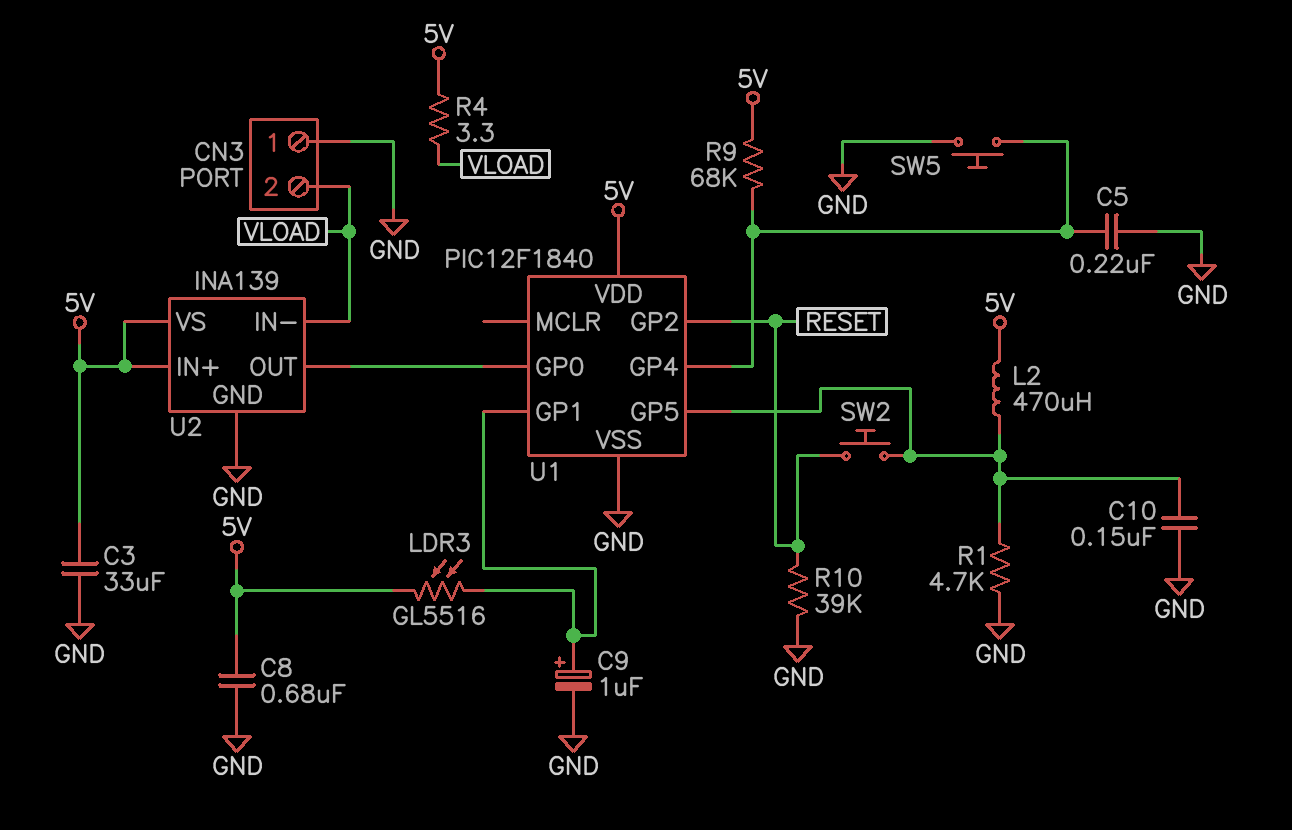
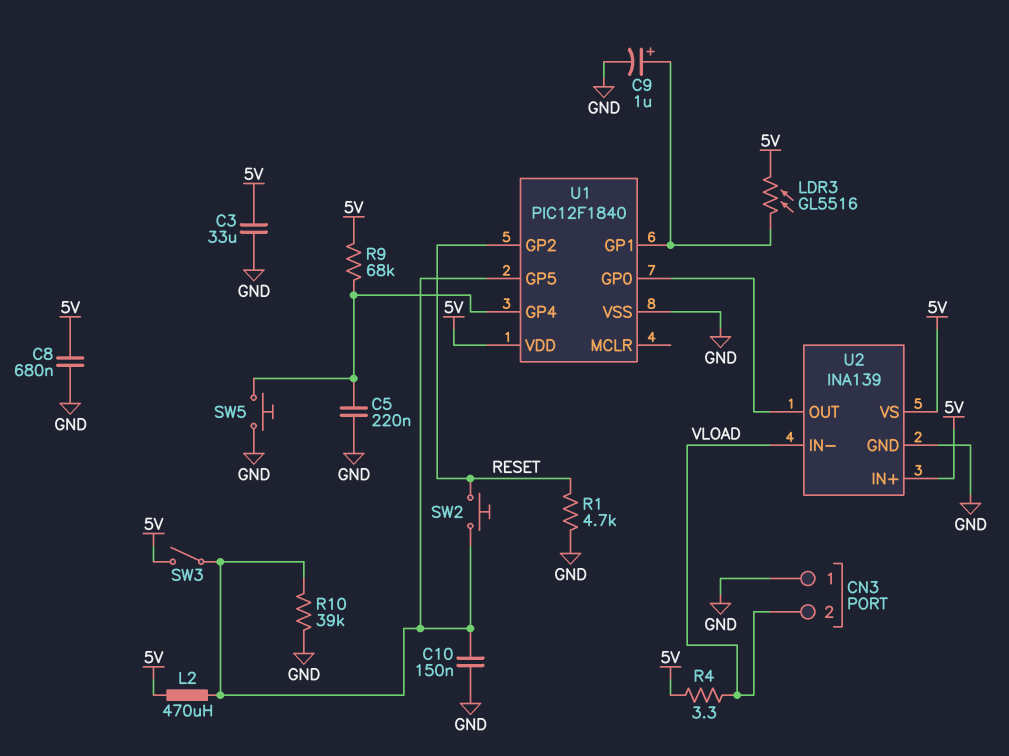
R1: 4.7k (GND, U1/GP5) -> 4.7k (GND, RESET)
R10: 39k (GND, RESET) -> 39k (GND, U1/GP5)
SW3: none -> switch (5V, U1/GP5)

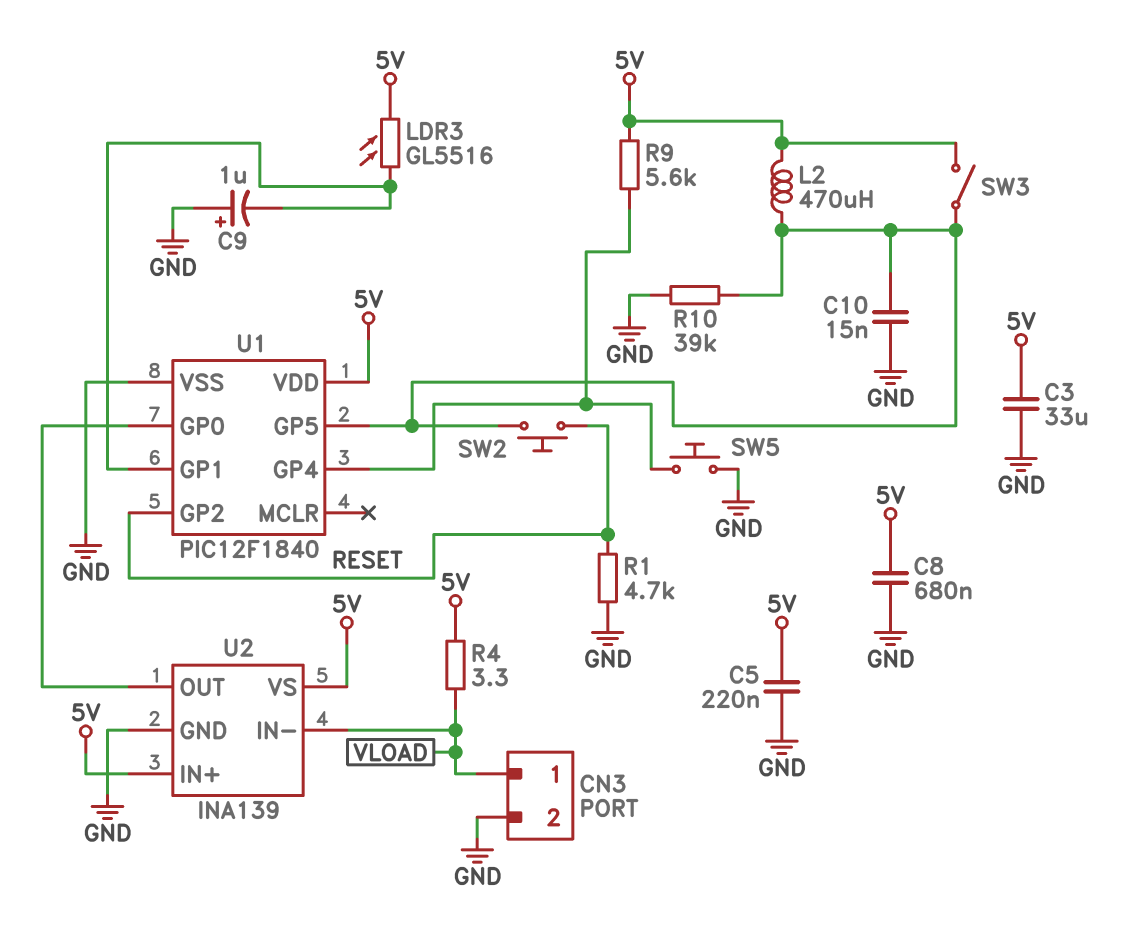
C5: 220nF (GND, U1/GP4) -> 220nF (5V, GND)
C9: 1uF (plus U1/GP1, minus GND) -> 1uF (plus GND, minus U1/GP1)
C10: 150nF (GND, U1/GP5) -> 15nF (GND, U1/GP5)
CN3 pin 1: GND -> VLOAD
CN3 pin 2: VLOAD -> GND
R9: 68k (5V, U1/GP4) -> 5.6k (5V, U1/GP4)

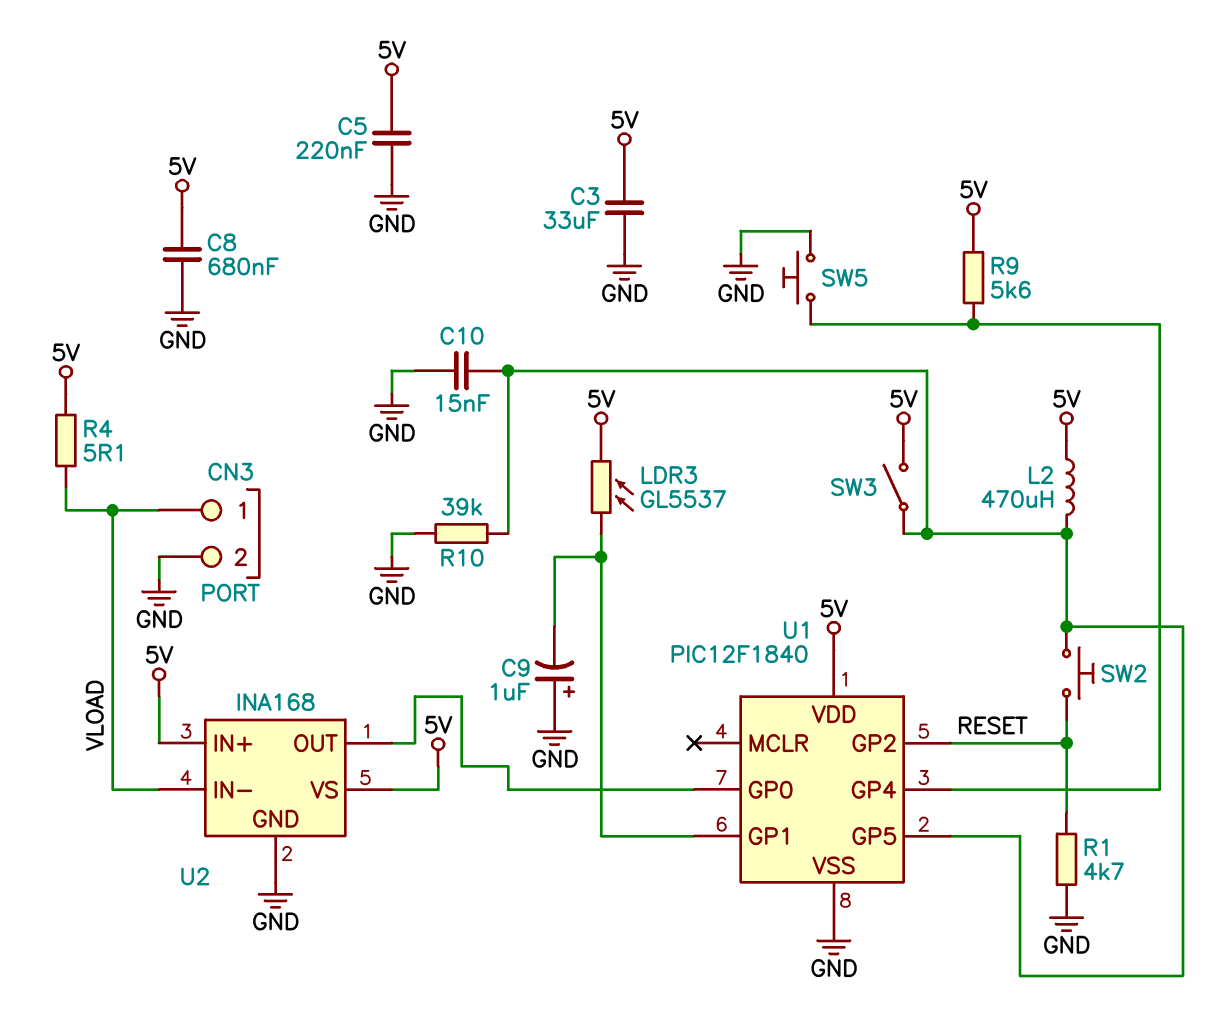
LDR3: GL5516 (5V, U1/GP1) -> GL5537 (5V, U1/GP1)
R4: 3.3 (5V, VLOAD) -> 5.1 (5V, VLOAD)
U2: INA139 -> INA168

